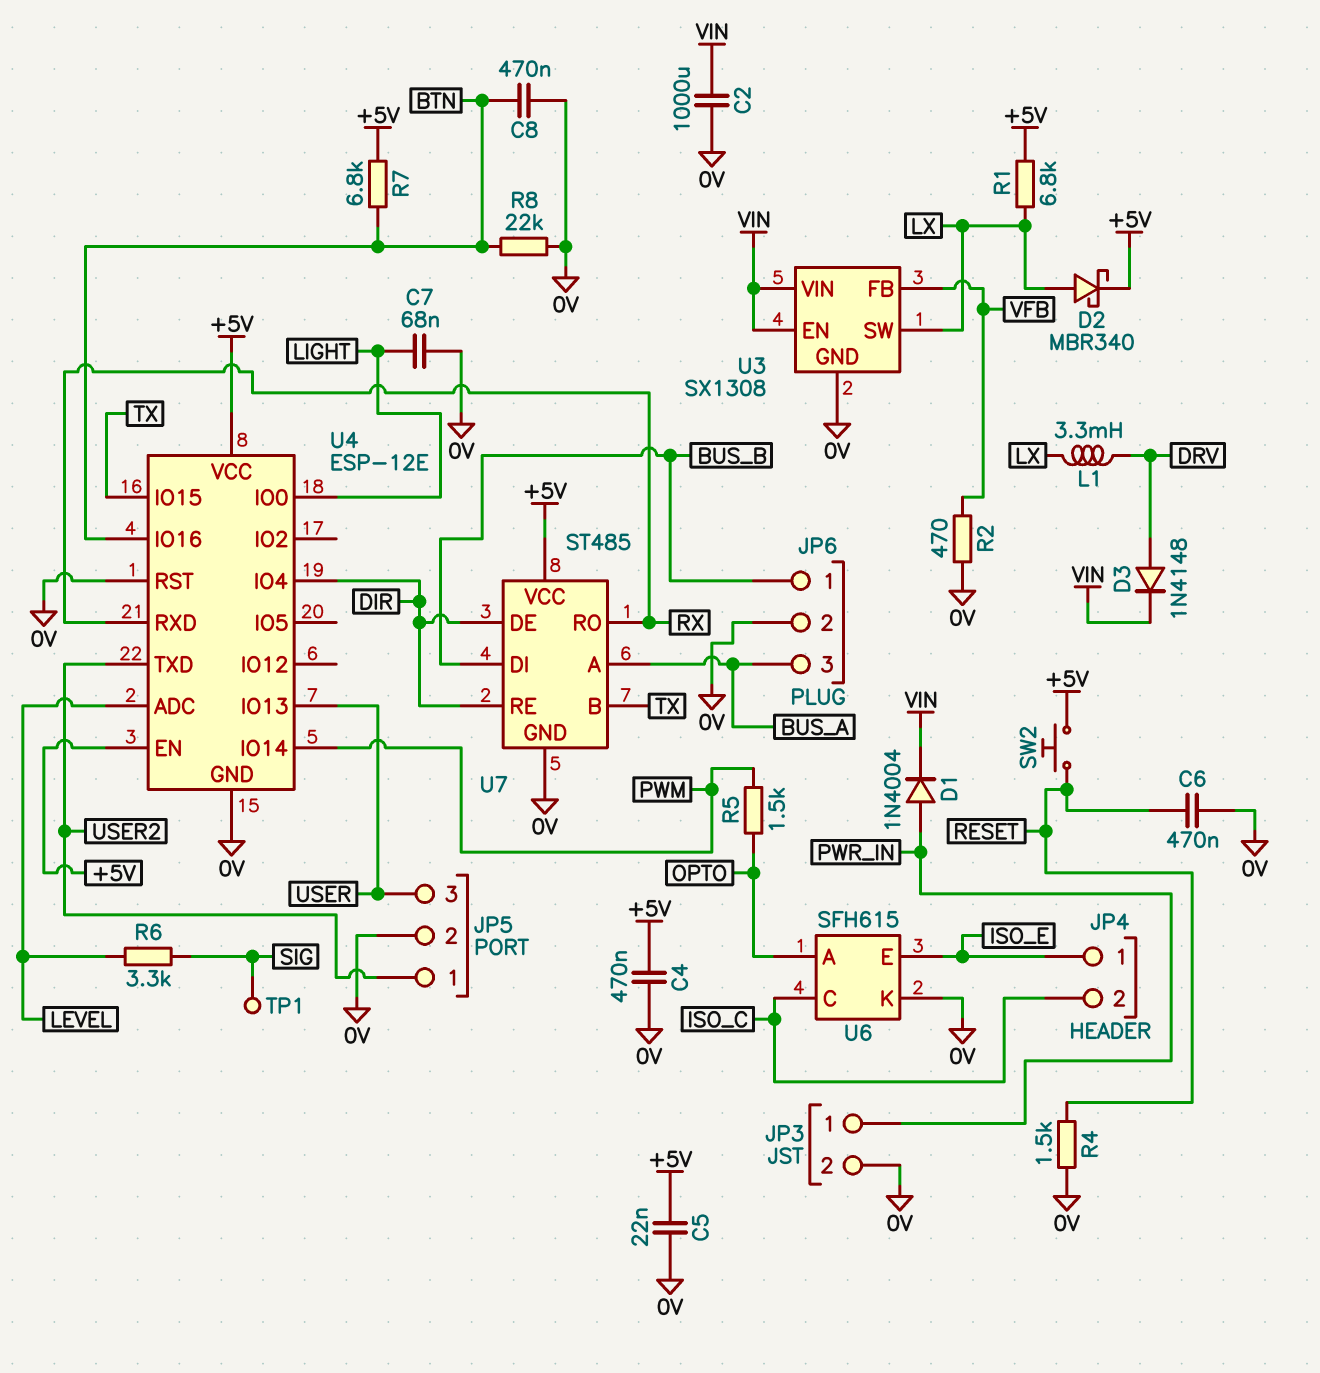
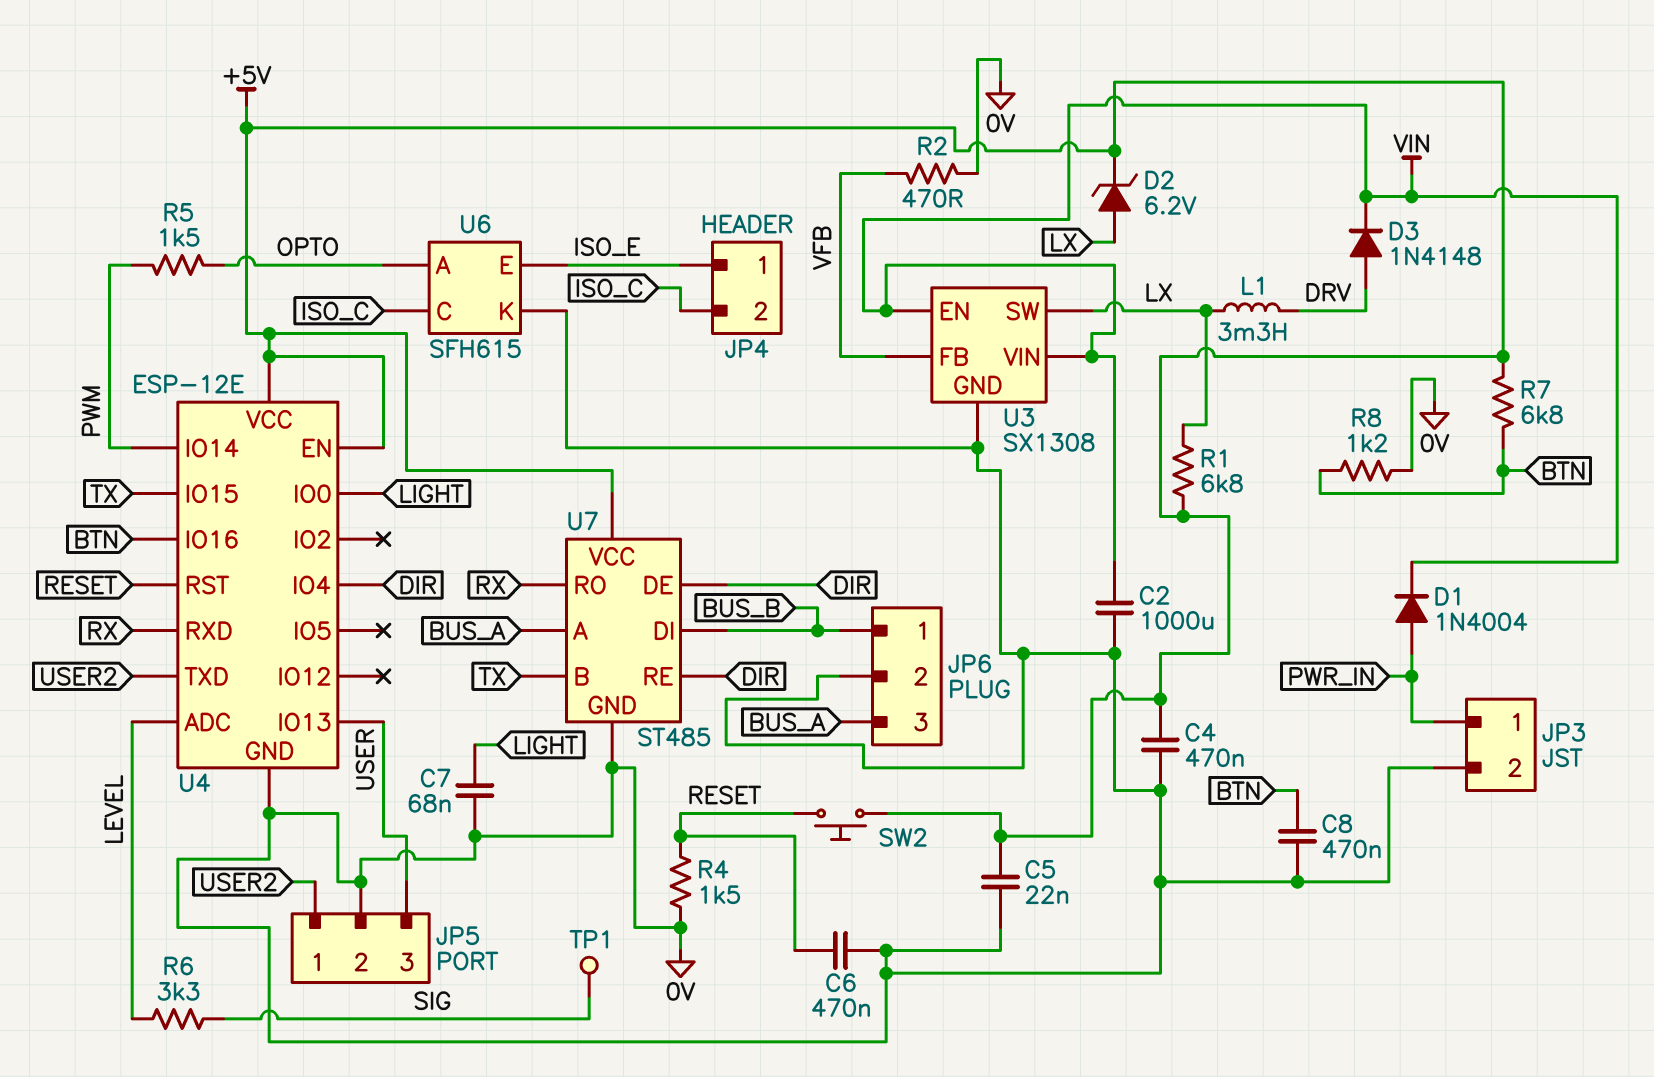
D2: schottky MBR340 (A LX, K +5V) -> zener 6.2V (A LX, K +5V)
R8: 22k (0V, BTN) -> 1.2k (0V, BTN)
U4 pin RST: 0V -> RESET

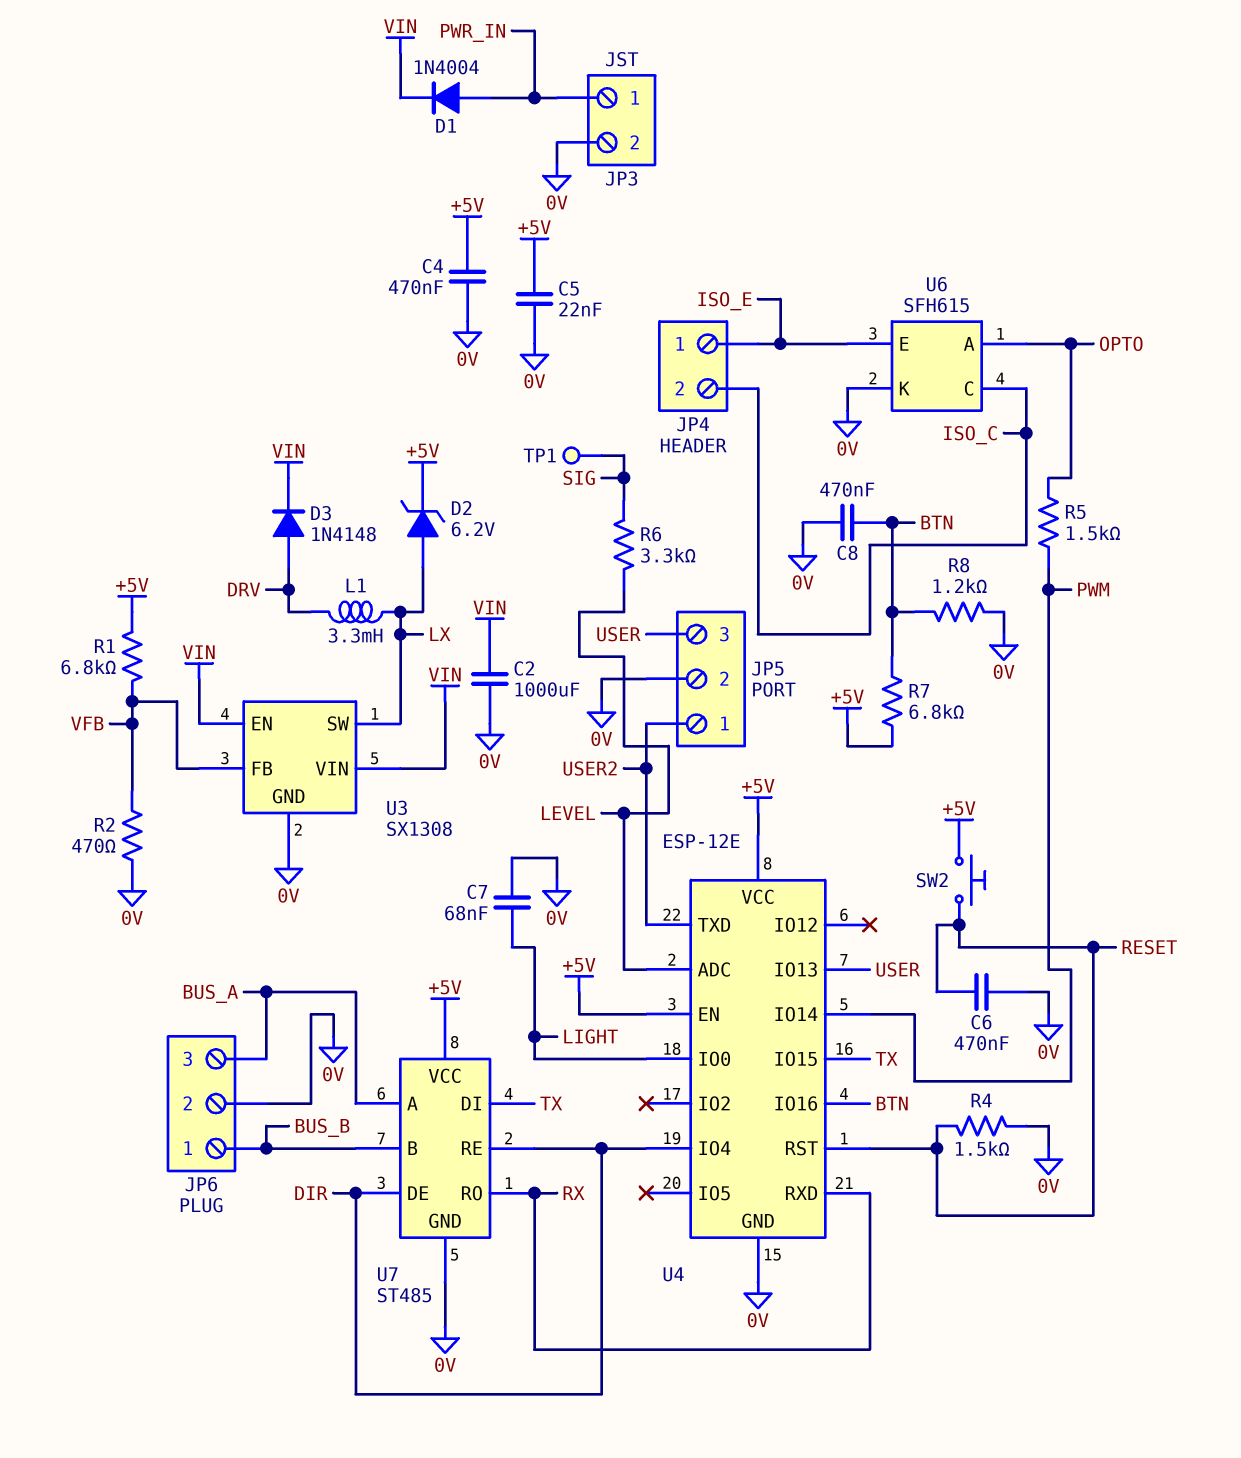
R1: 6.8k (+5V, LX) -> 6.8k (+5V, VFB)
U7 pin B: TX -> BUS_B
U7 pin DI: BUS_B -> TX

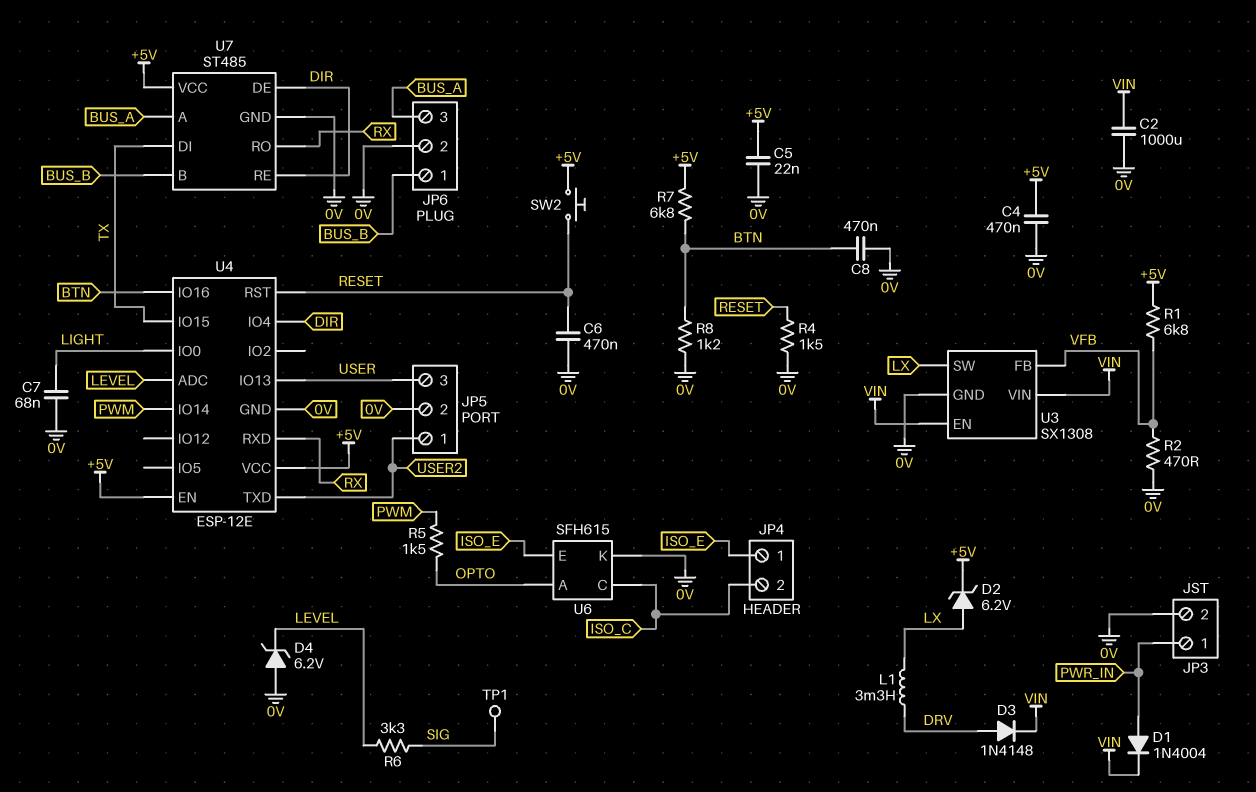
D4: none -> zener 6.2V (A 0V, K LEVEL)

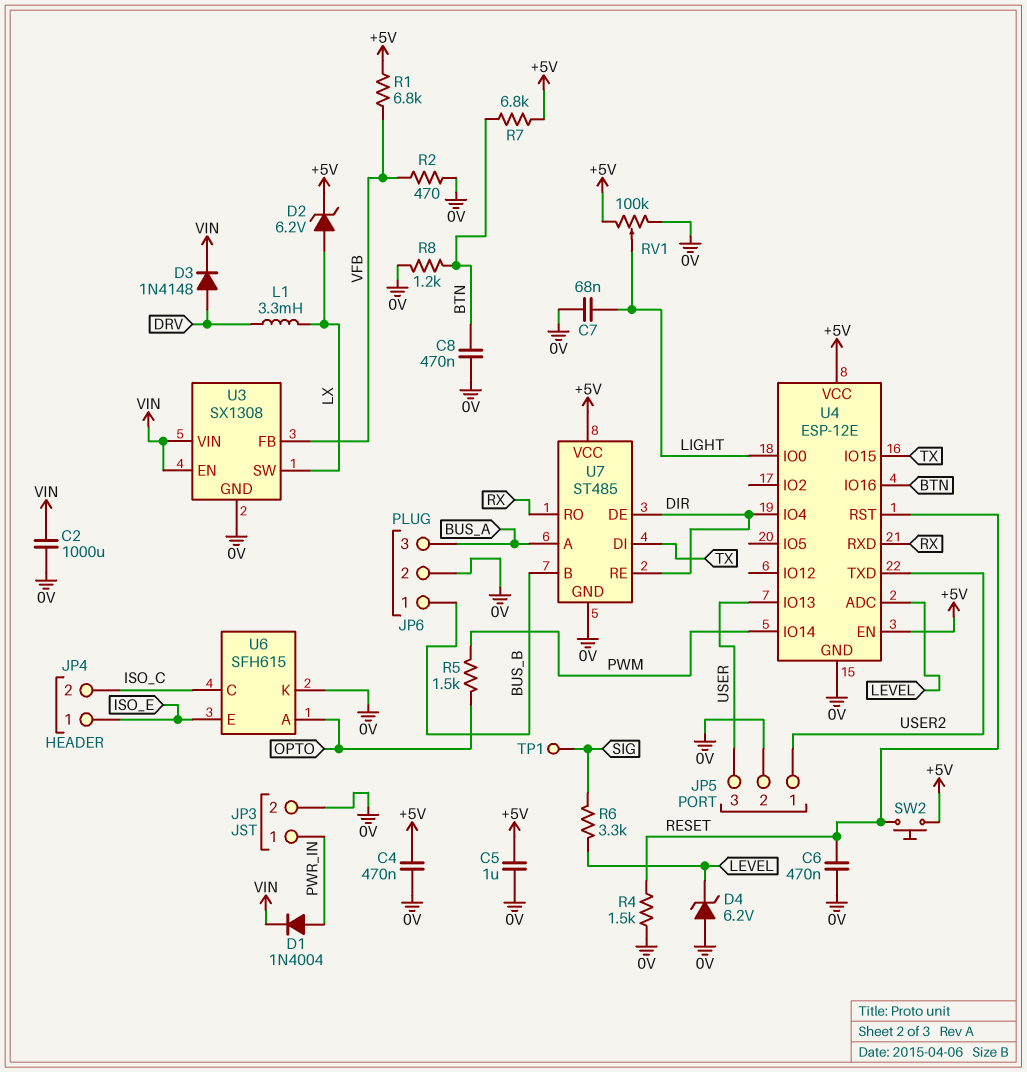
C5: 22nF (+5V, 0V) -> 1uF (+5V, 0V)
RV1: none -> 100k (+5V, 0V, wiper LIGHT)

